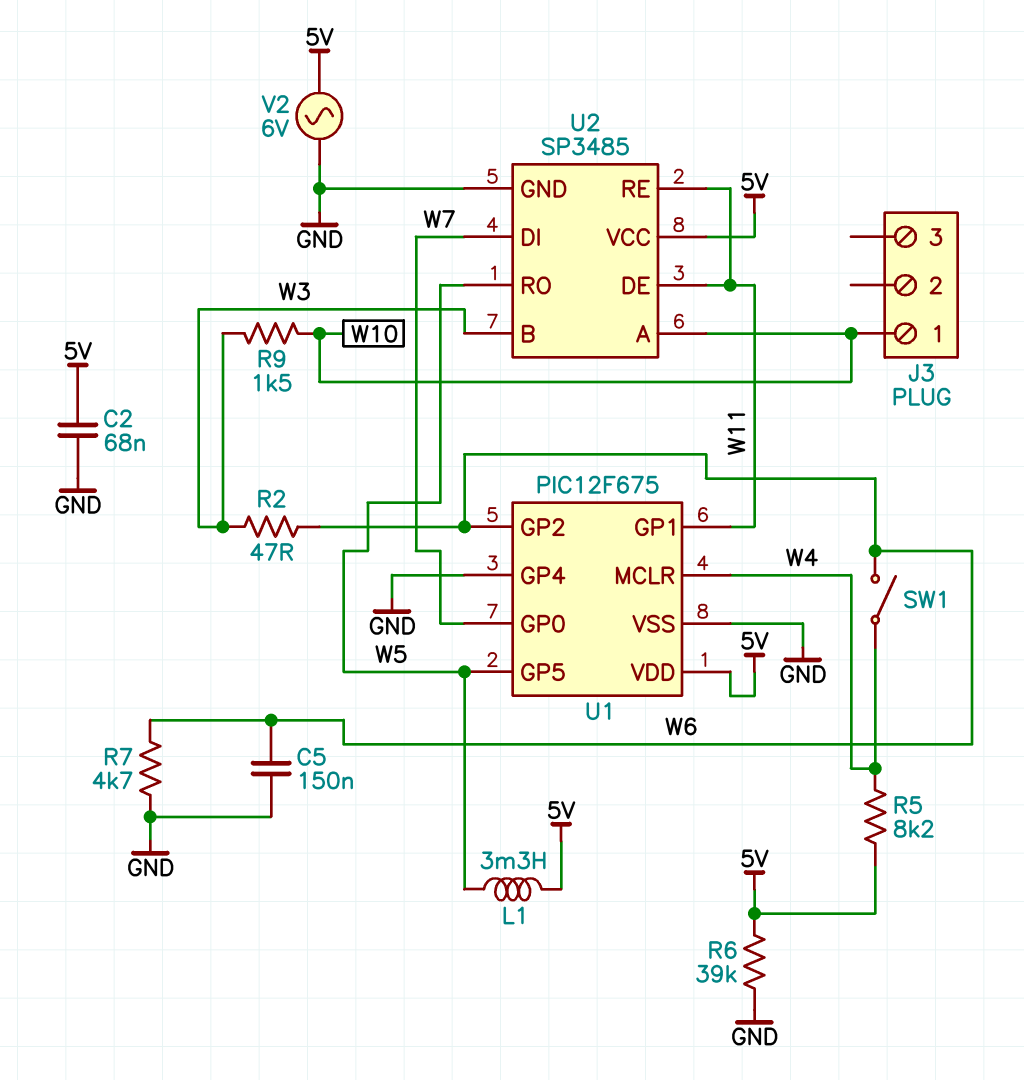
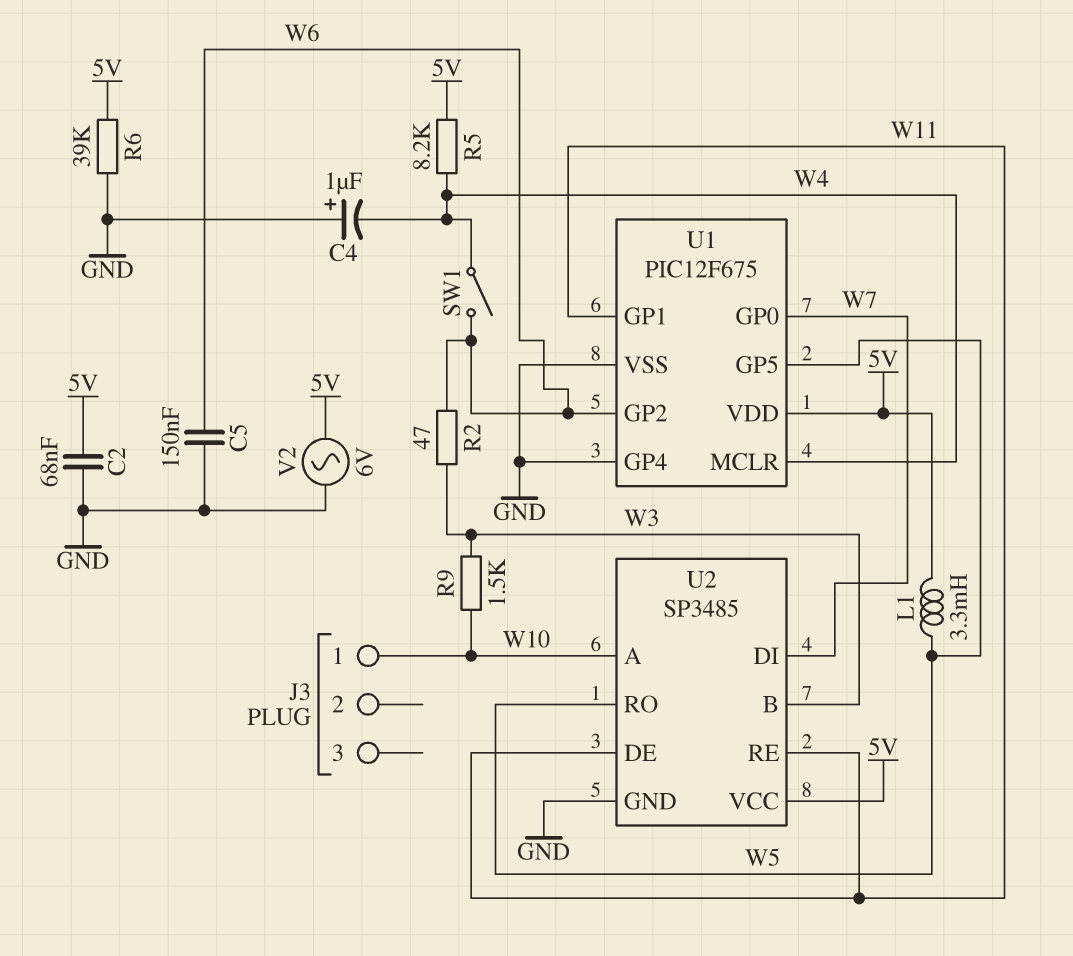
C4: none -> 1uF (plus GND, minus W4)
R7: 4.7k (GND, W6) -> none

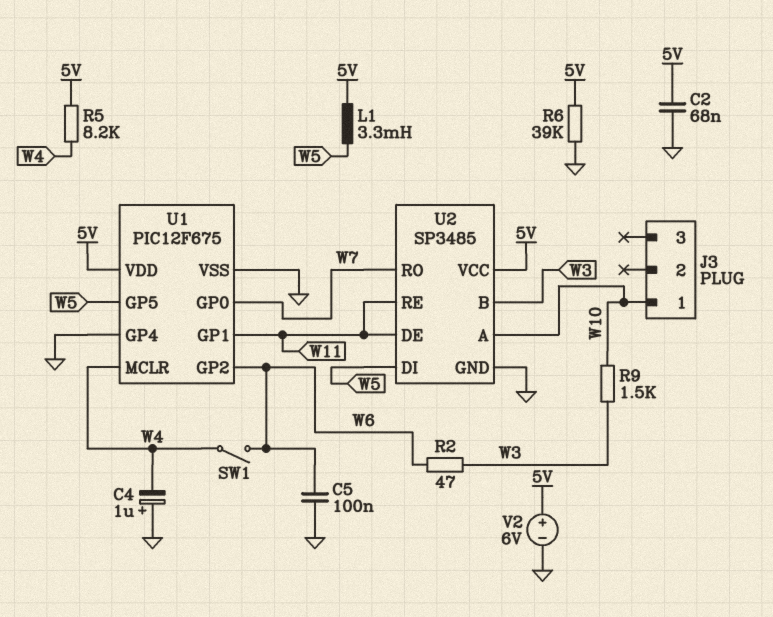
C5: 150nF (GND, W6) -> 100nF (GND, W6)
U2 pin DI: W7 -> W5
U2 pin RO: W5 -> W7
V2: AC 6V (5V, GND) -> 6V (plus 5V, minus GND)

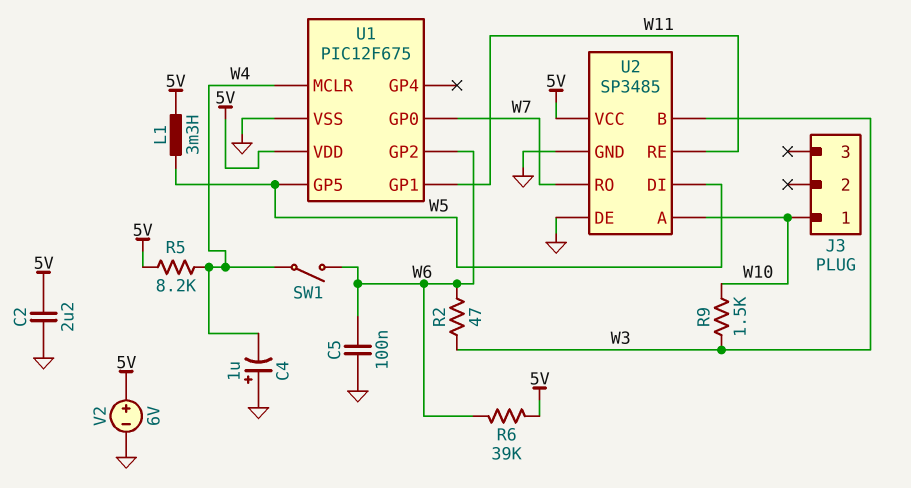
C2: 68nF (5V, GND) -> 2.2uF (5V, GND)
R6: 39k (5V, GND) -> 39k (5V, W6)
U1 pin GP4: GND -> none
U2 pin DE: W11 -> GND

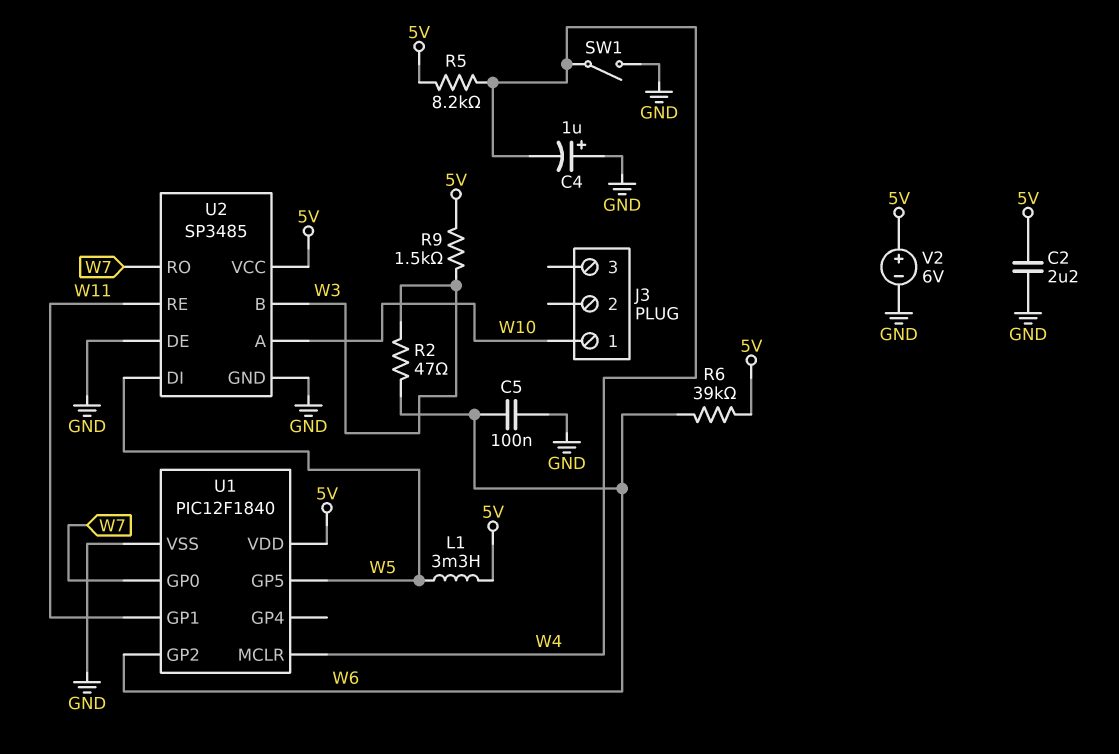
R9: 1.5k (W3, W10) -> 1.5k (5V, W3)
SW1: switch (W4, W6) -> switch (GND, W4)
U1: PIC12F675 -> PIC12F1840

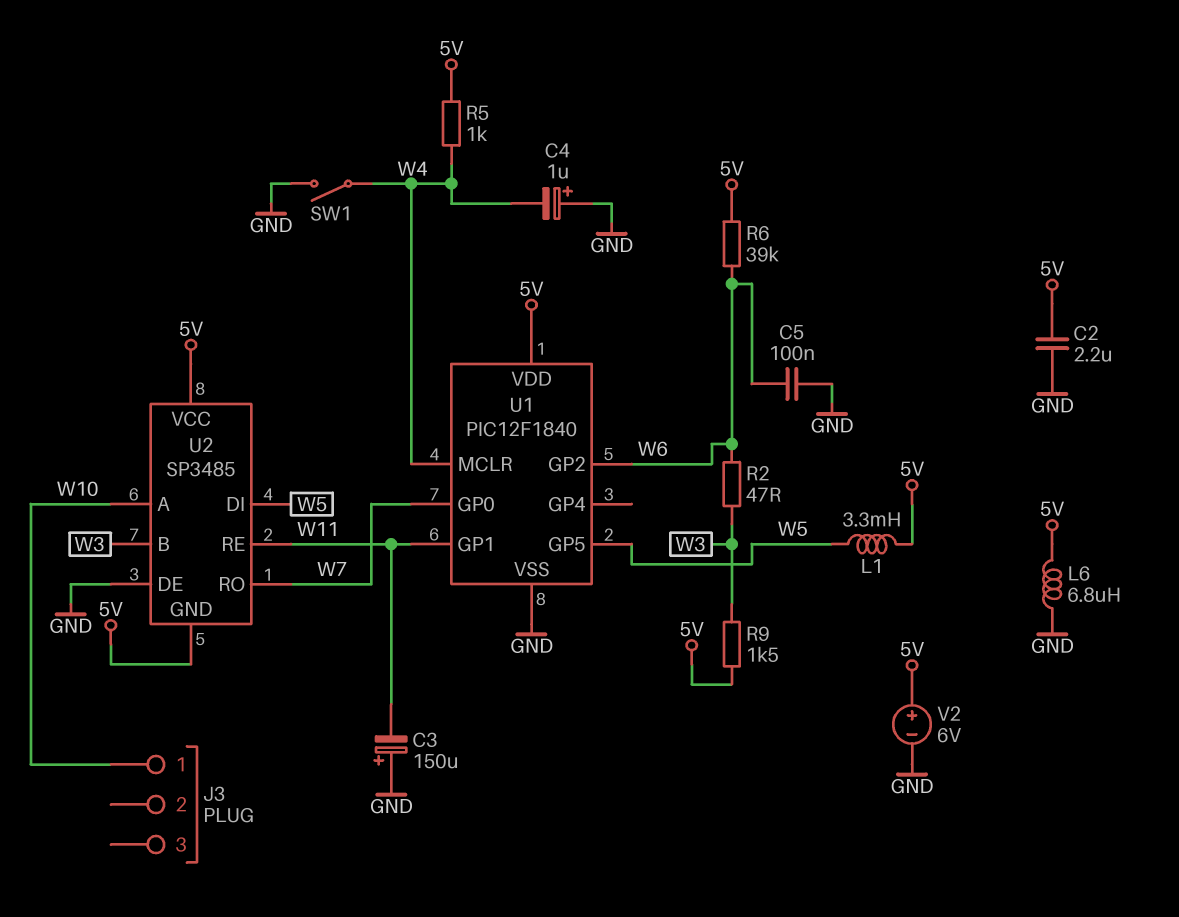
C3: none -> 150uF (plus GND, minus W11)
L6: none -> 6.8uH (5V, GND)
R5: 8.2k (5V, W4) -> 1k (5V, W4)
U2 pin GND: GND -> 5V

